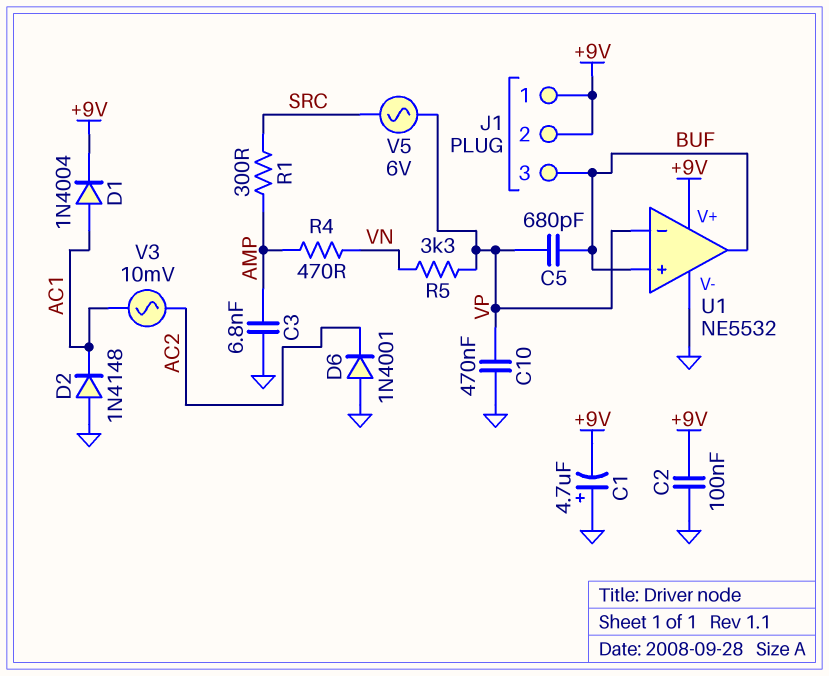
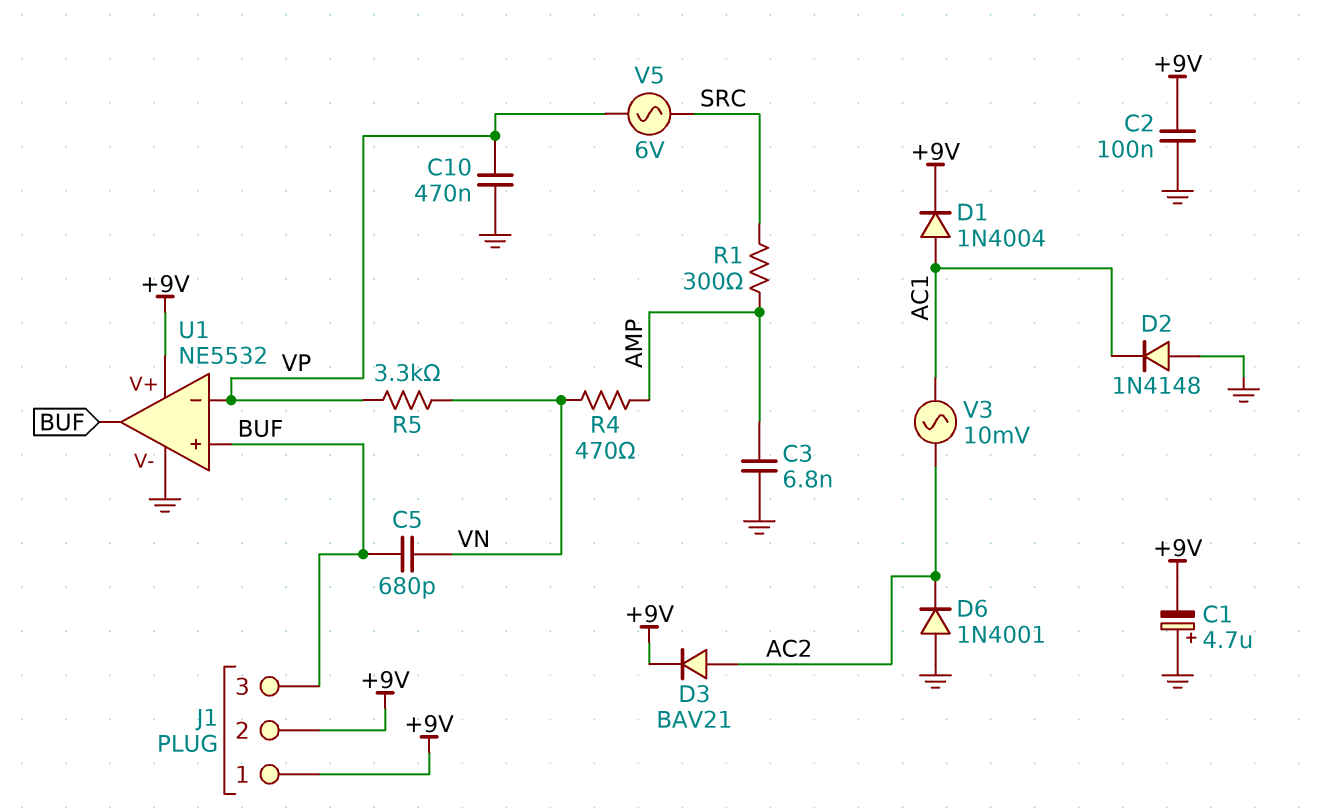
C5: 680pF (BUF, VP) -> 680pF (BUF, VN)
D3: none -> diode BAV21 (A AC2, K +9V)

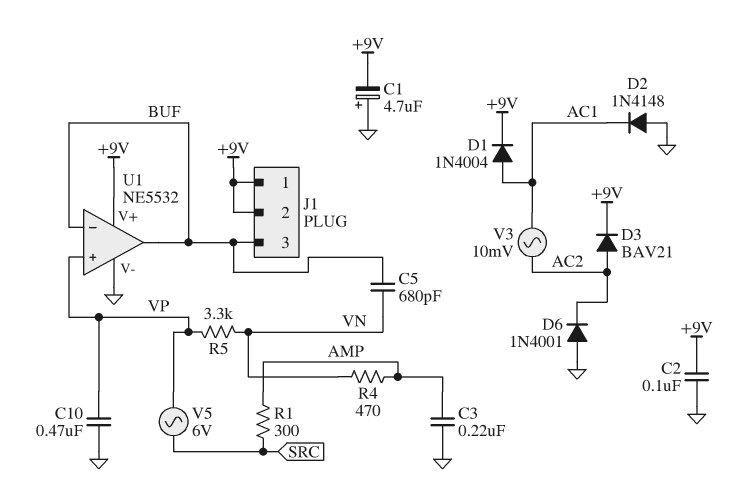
C3: 6.8nF (AMP, GND) -> 220nF (AMP, GND)
U1 pin in+: BUF -> VP
U1 pin in-: VP -> BUF

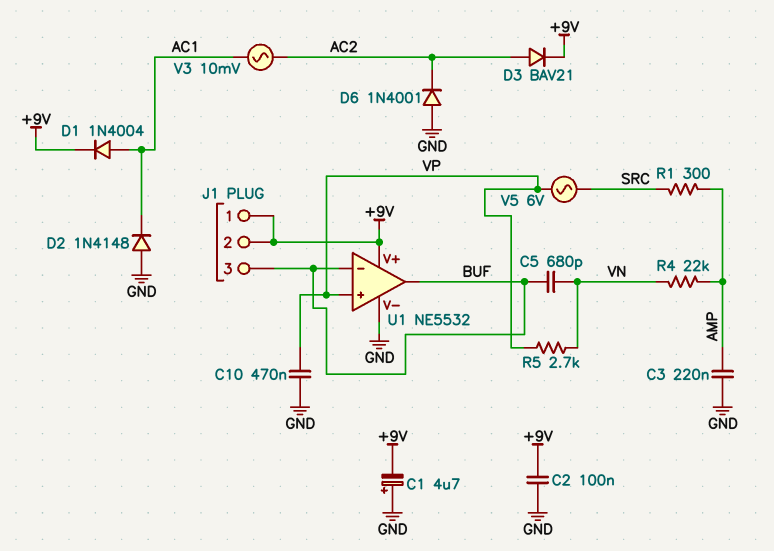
R4: 470 (AMP, VN) -> 22k (AMP, VN)
R5: 3.3k (VN, VP) -> 2.7k (VN, VP)

